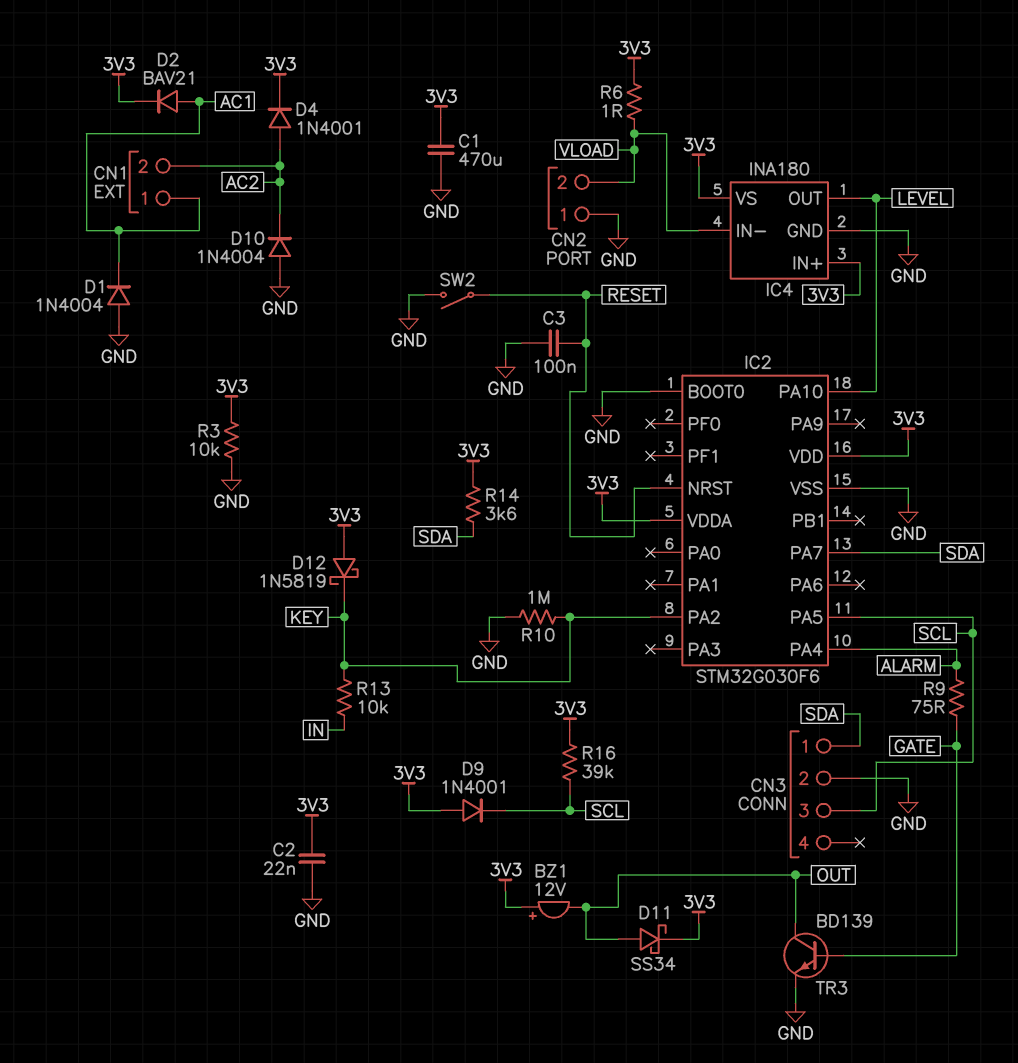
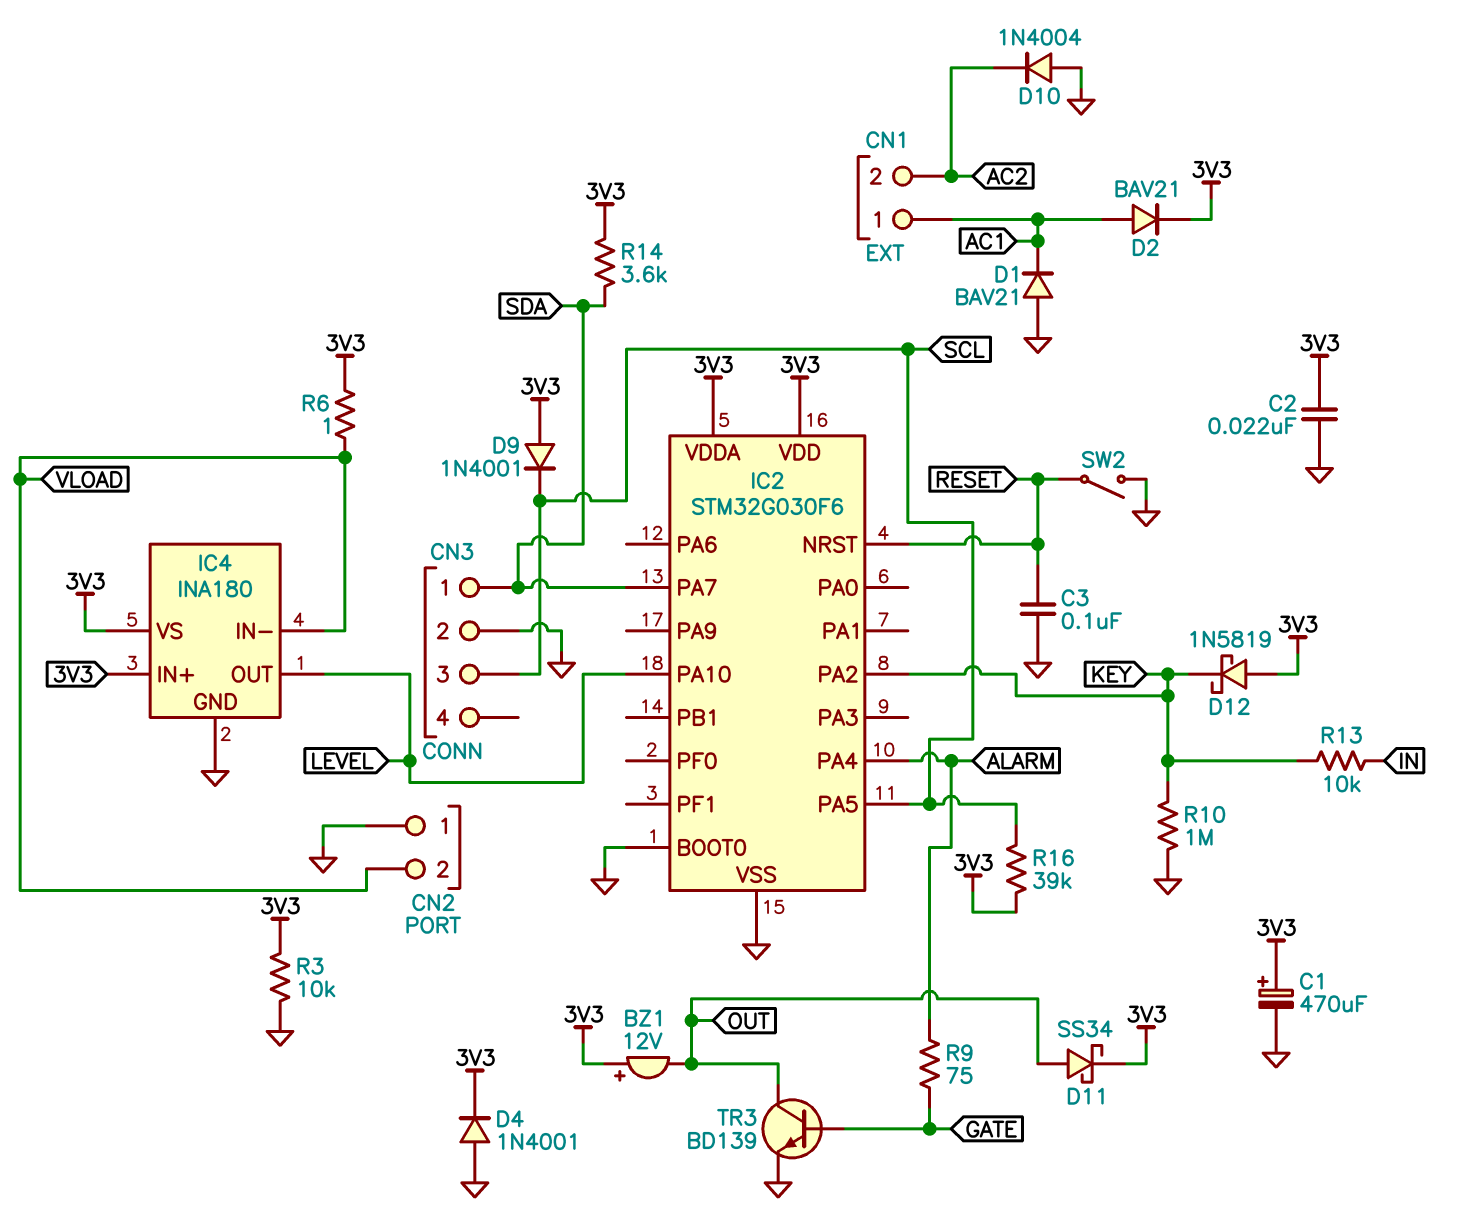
C1: 470uF (3V3, GND) -> 470uF (plus 3V3, minus GND)
D1: diode 1N4004 (A GND, K AC1) -> diode BAV21 (A GND, K AC1)
D4: diode 1N4001 (A AC2, K 3V3) -> diode 1N4001 (A GND, K 3V3)

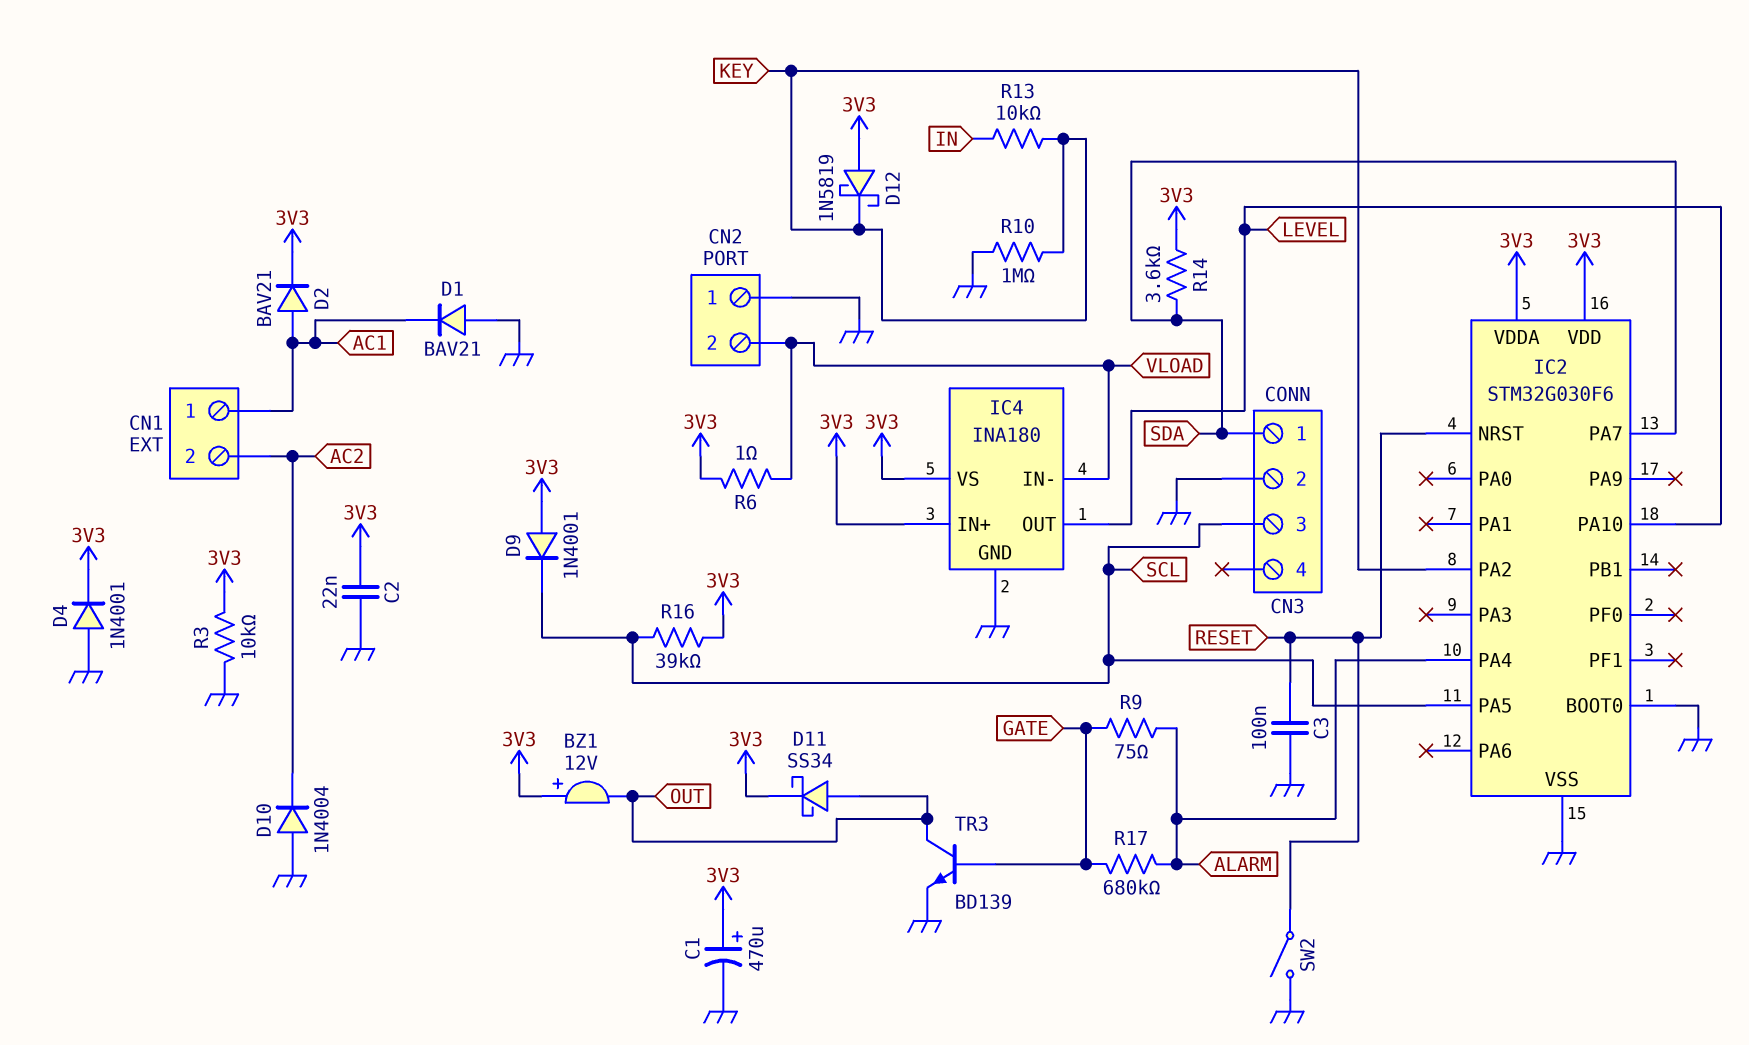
R17: none -> 680k (ALARM, GATE)

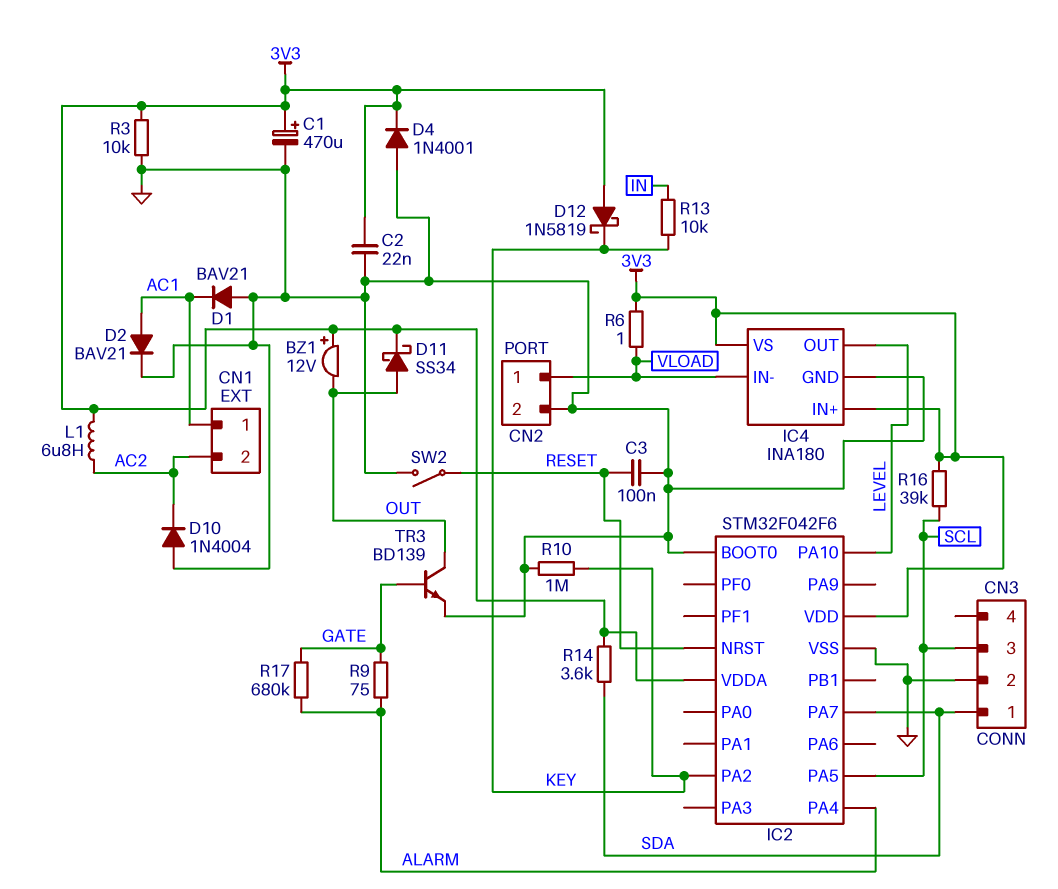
CN2 pin 1: GND -> VLOAD
CN2 pin 2: VLOAD -> GND
D2: diode BAV21 (A AC1, K 3V3) -> diode BAV21 (A AC1, K GND)
D9: diode 1N4001 (A 3V3, K SCL) -> none
IC2: STM32G030F6 -> STM32F042F6
L1: none -> 6.8uH (3V3, AC2)

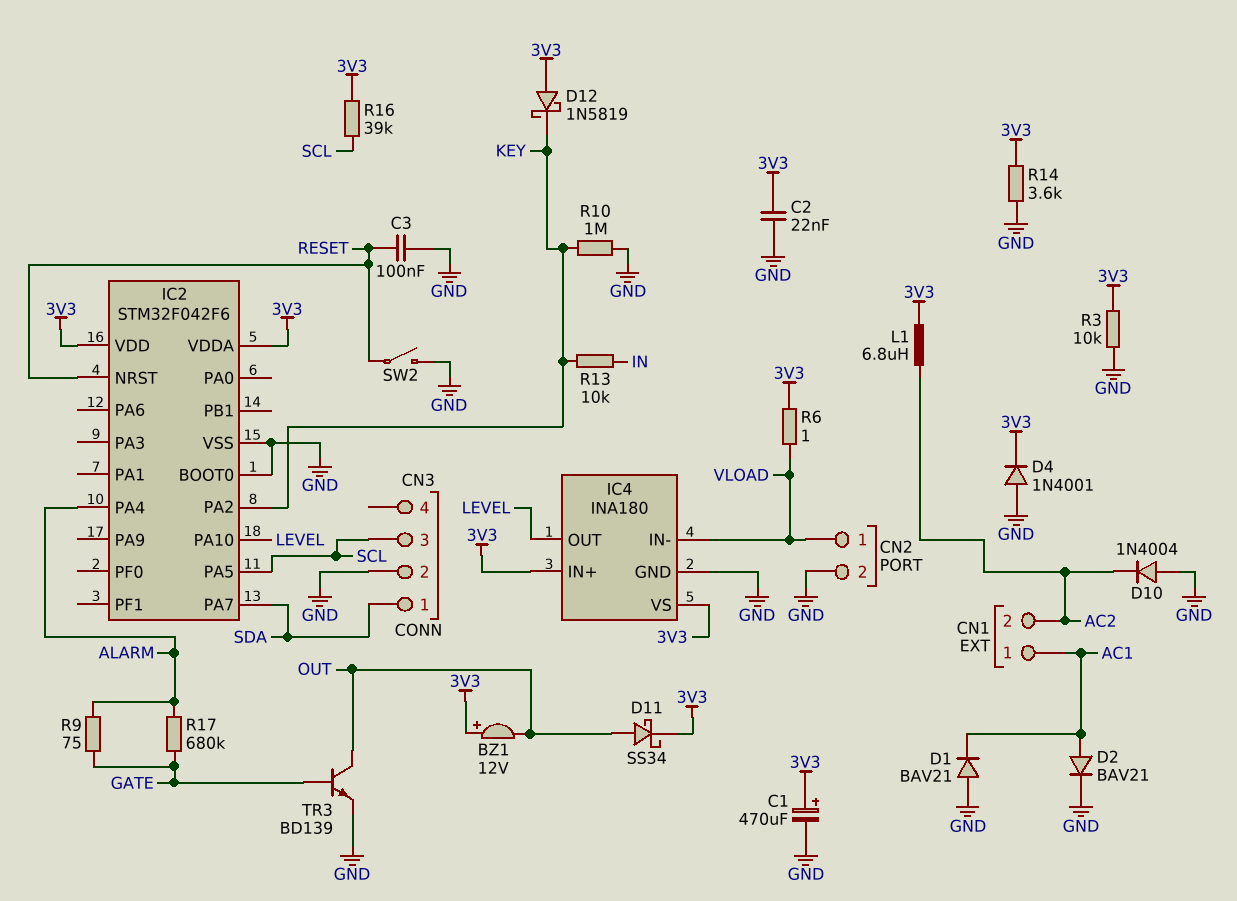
R14: 3.6k (3V3, SDA) -> 3.6k (3V3, GND)

